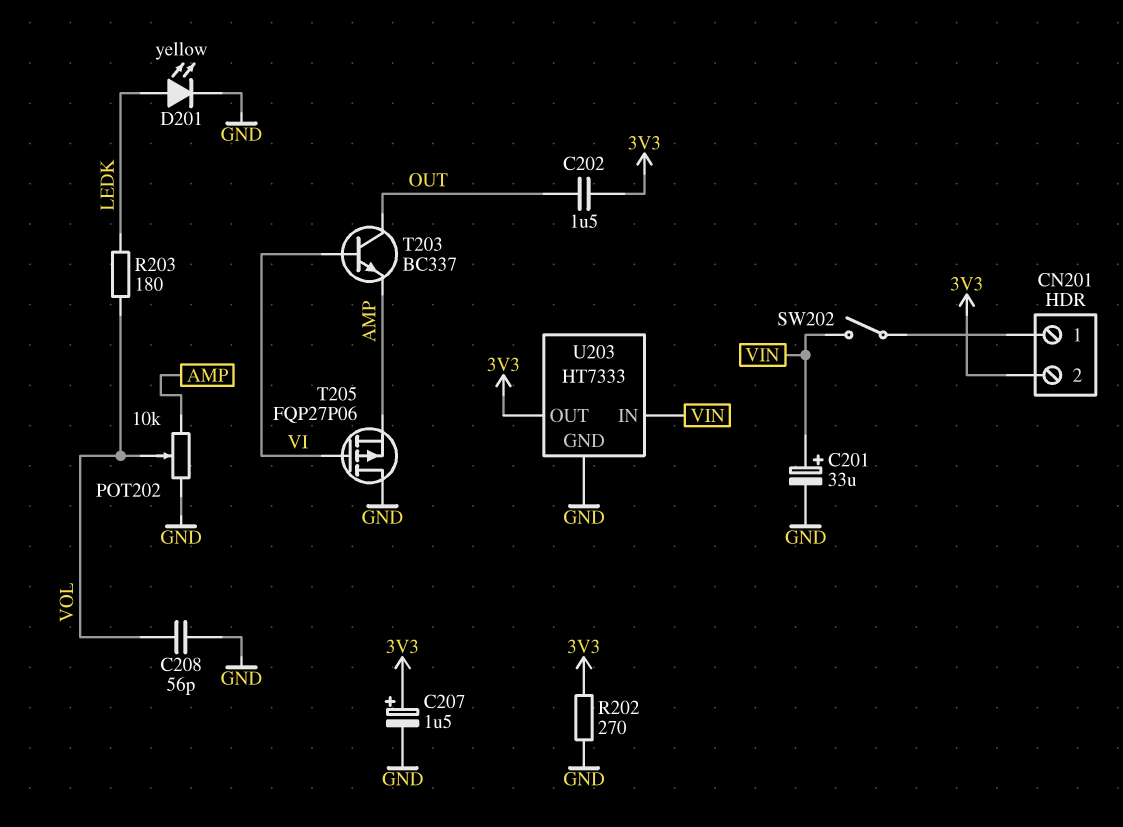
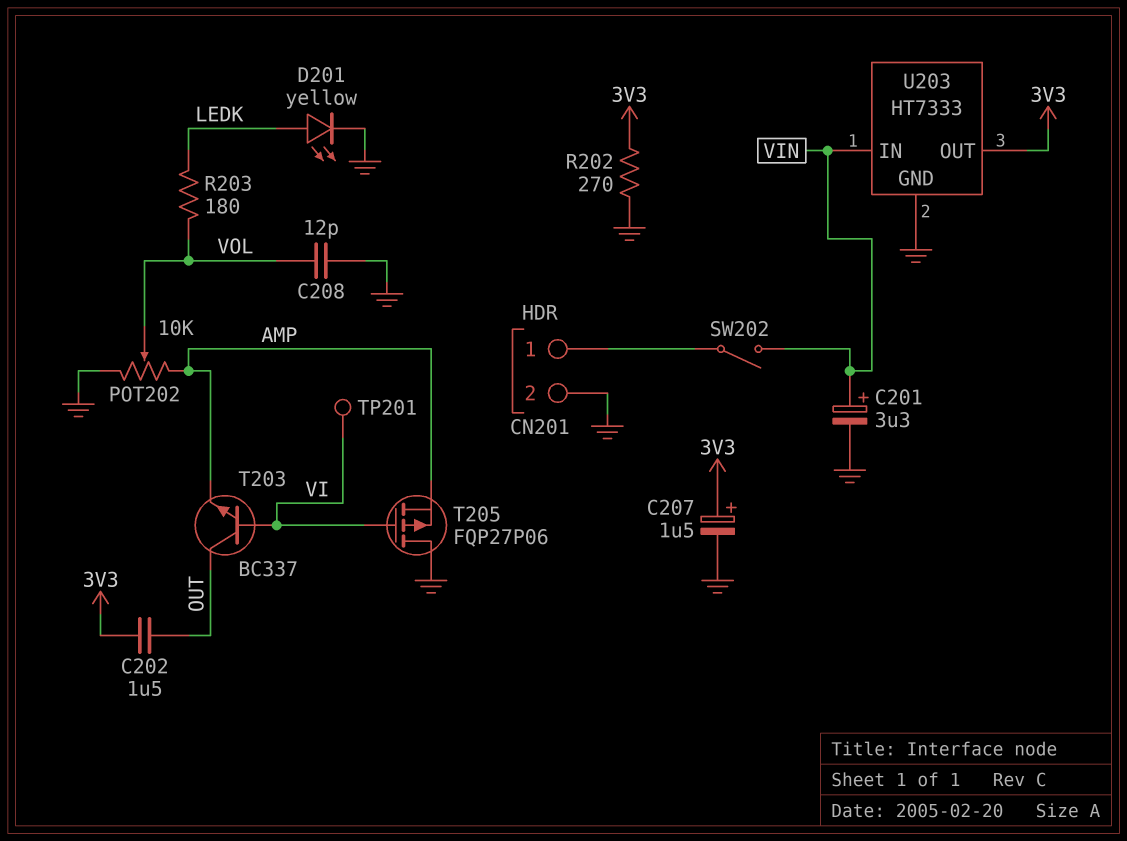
C201: 33uF (plus VIN, minus GND) -> 3.3uF (plus VIN, minus GND)
C208: 56pF (GND, VOL) -> 12pF (GND, VOL)
CN201 pin 2: 3V3 -> GND
TP201: none -> test point (VI)

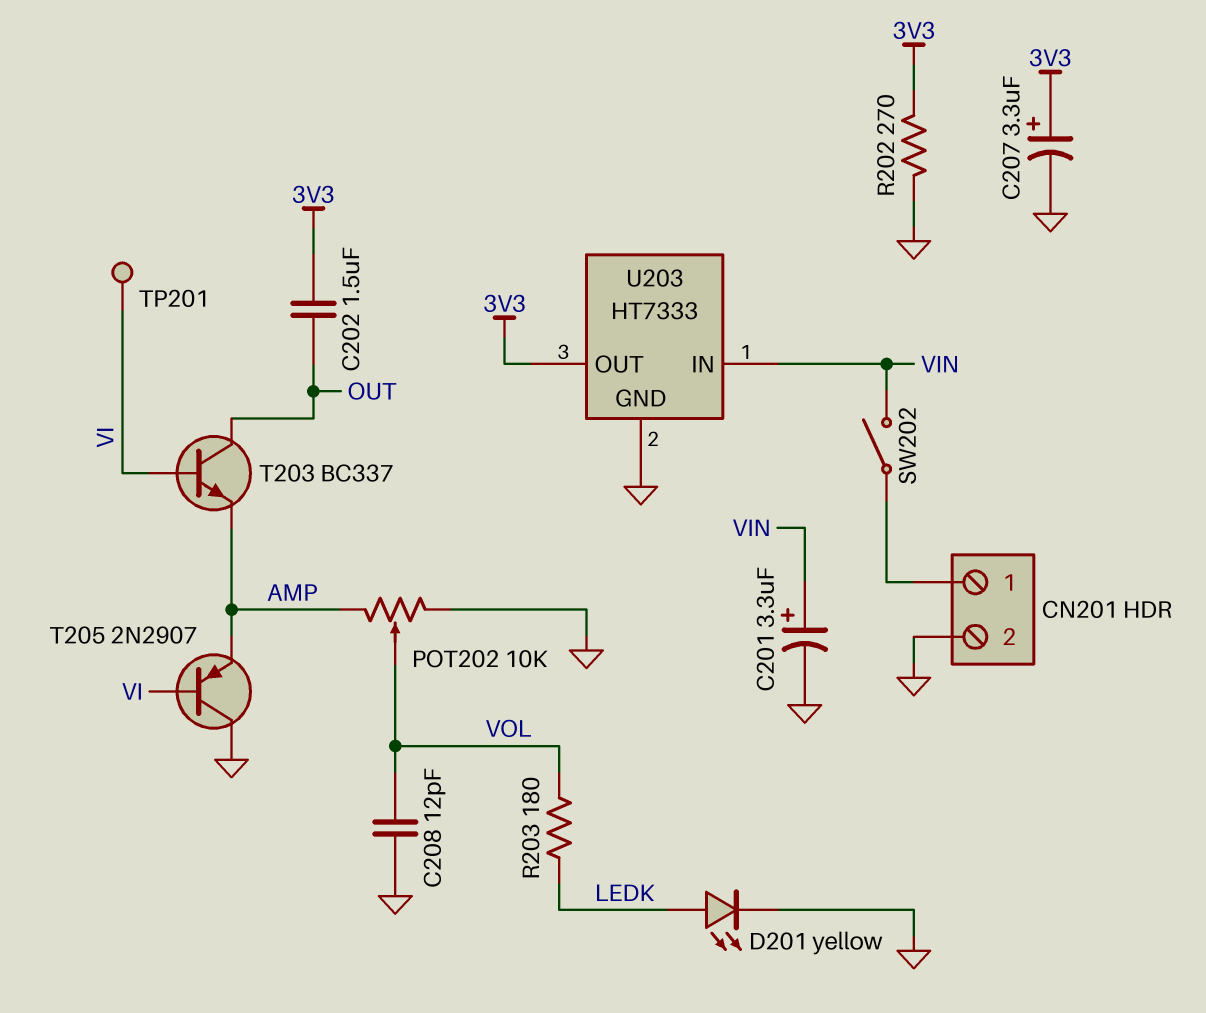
C207: 1.5uF (plus 3V3, minus GND) -> 3.3uF (plus 3V3, minus GND)
T205: PMOS FQP27P06 (G VI, D GND, S AMP) -> PNP 2N2907 (B VI, C GND, E AMP)

